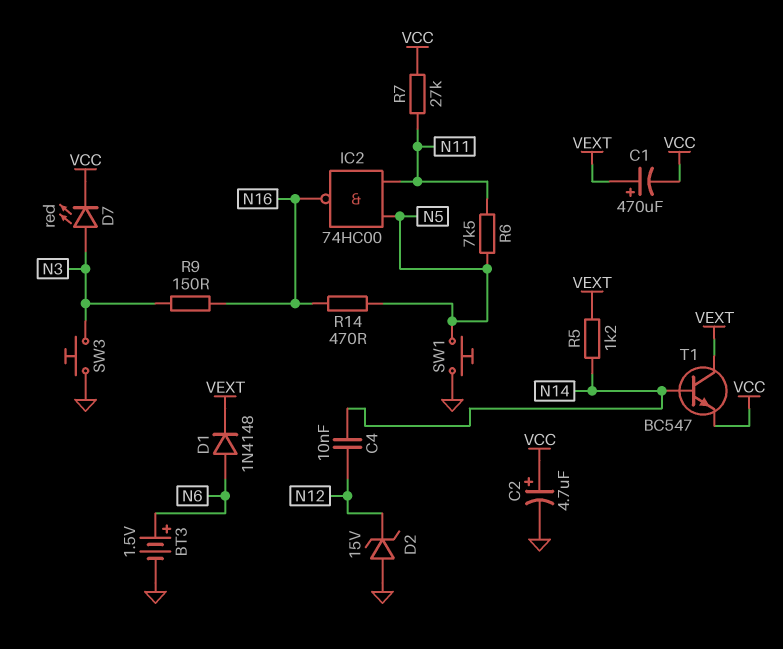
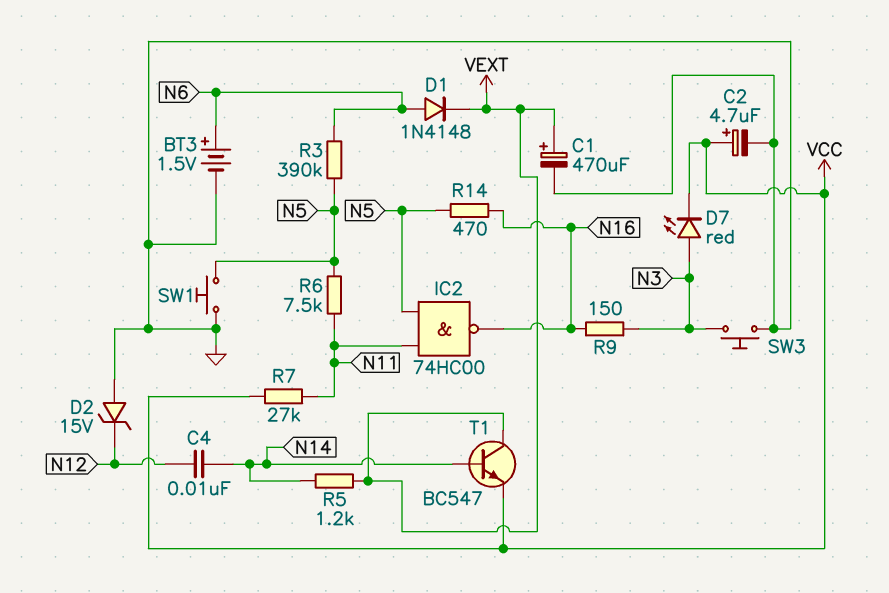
C1: 470uF (plus VEXT, minus VCC) -> 470uF (plus VEXT, minus GND)
R3: none -> 390k (N5, N6)

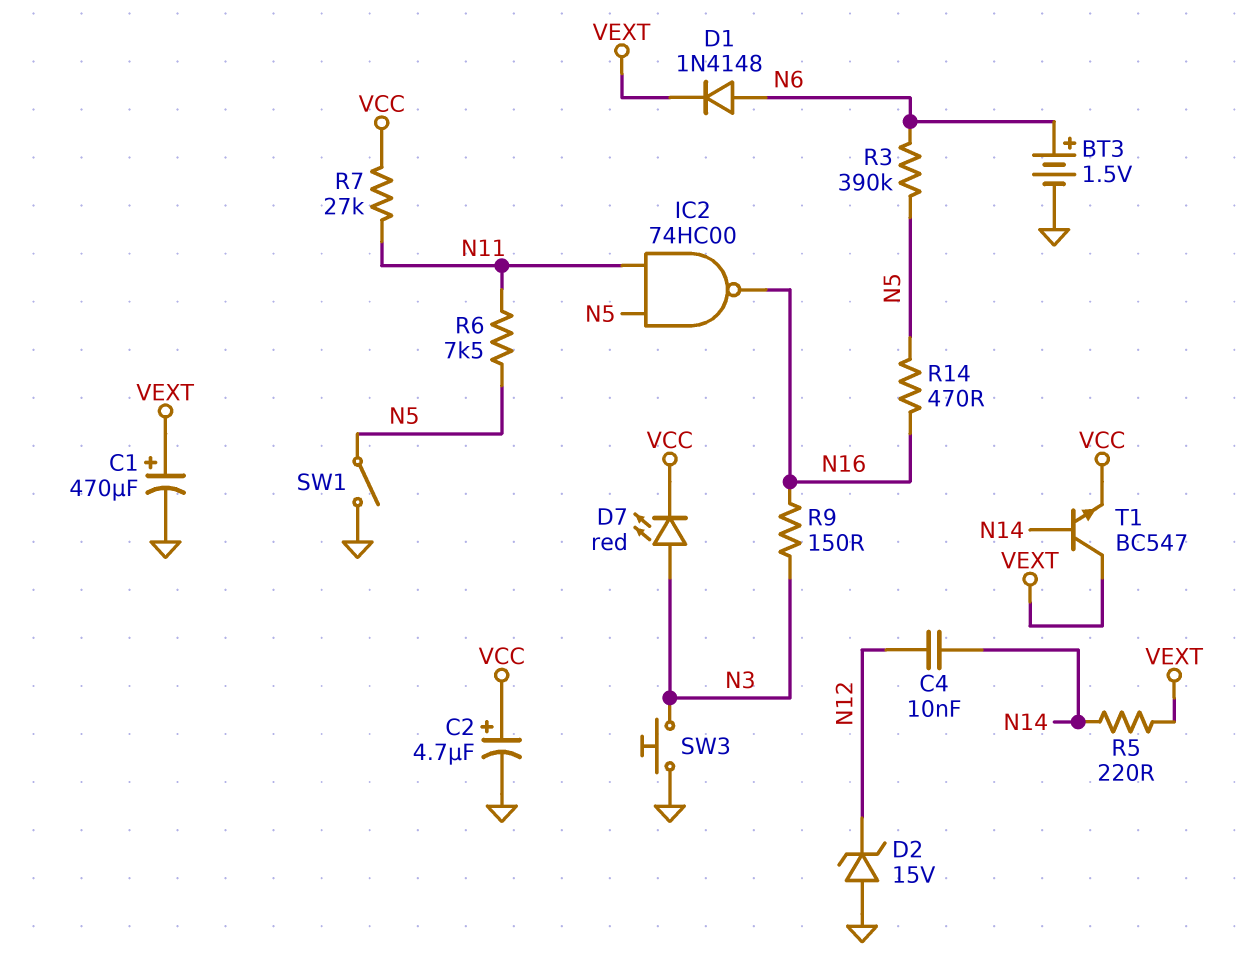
R5: 1.2k (N14, VEXT) -> 220 (N14, VEXT)
SW1: button (GND, N5) -> switch (GND, N5)

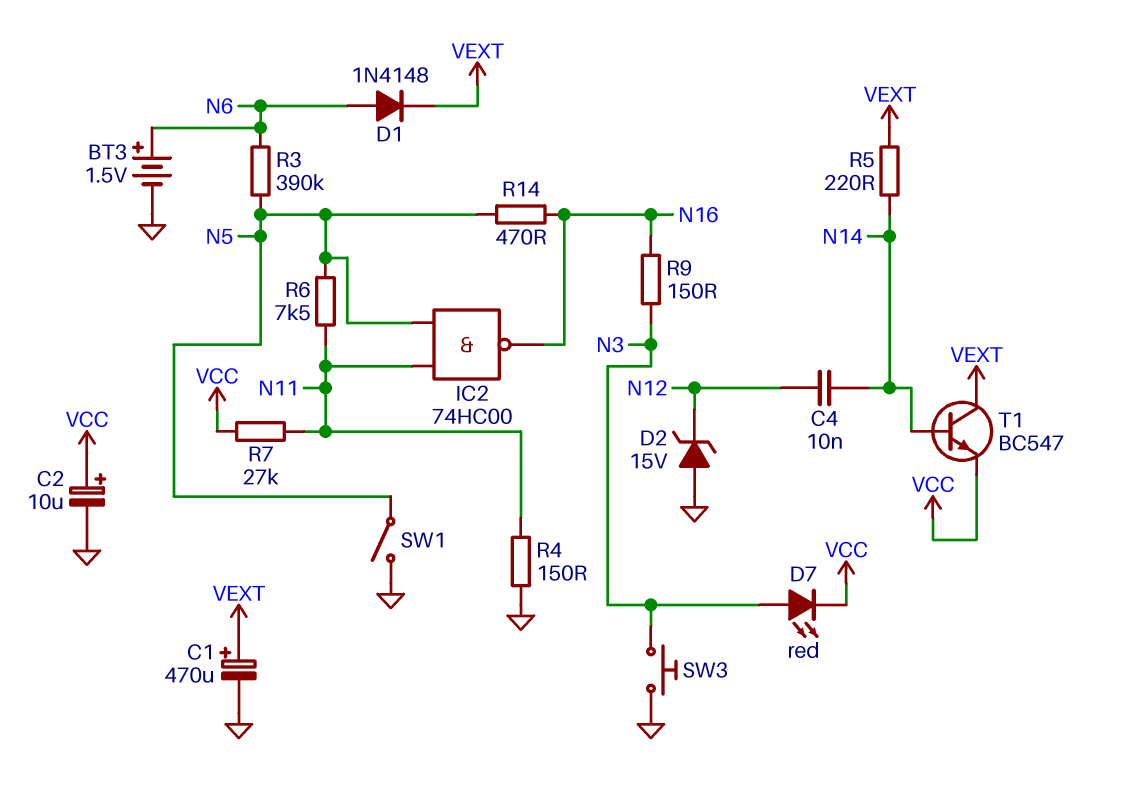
C2: 4.7uF (plus VCC, minus GND) -> 10uF (plus VCC, minus GND)
R4: none -> 150 (GND, N11)

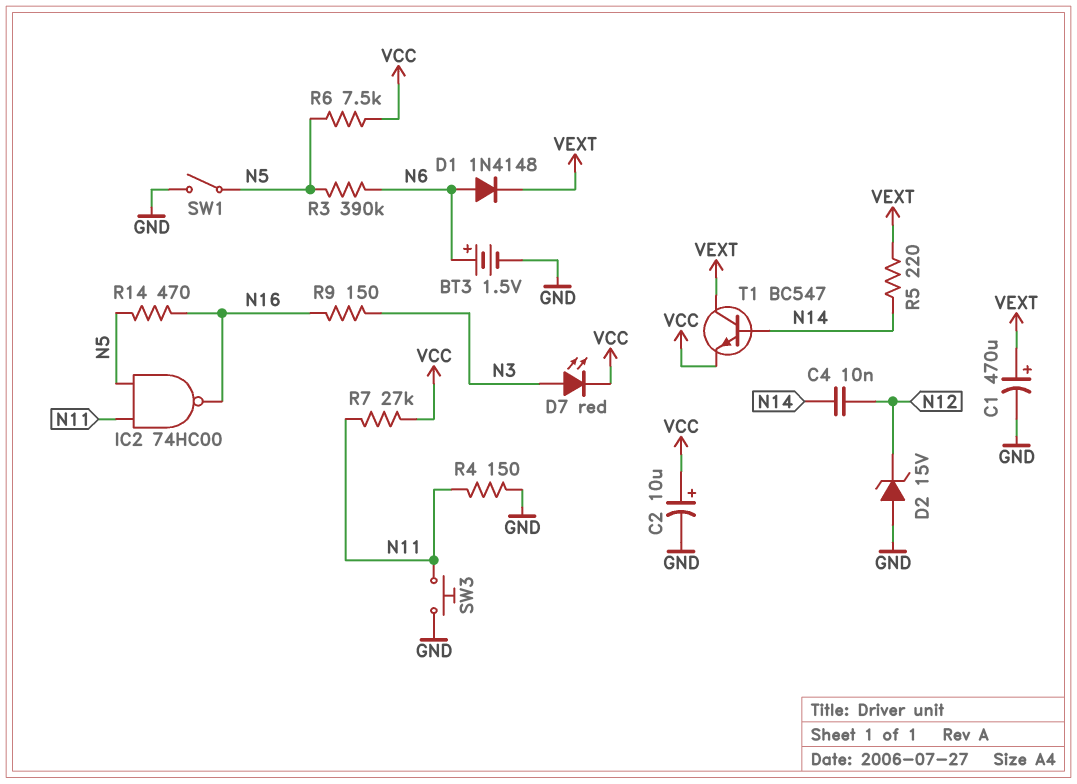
R6: 7.5k (N5, N11) -> 7.5k (N5, VCC)
SW3: button (GND, N3) -> button (GND, N11)

